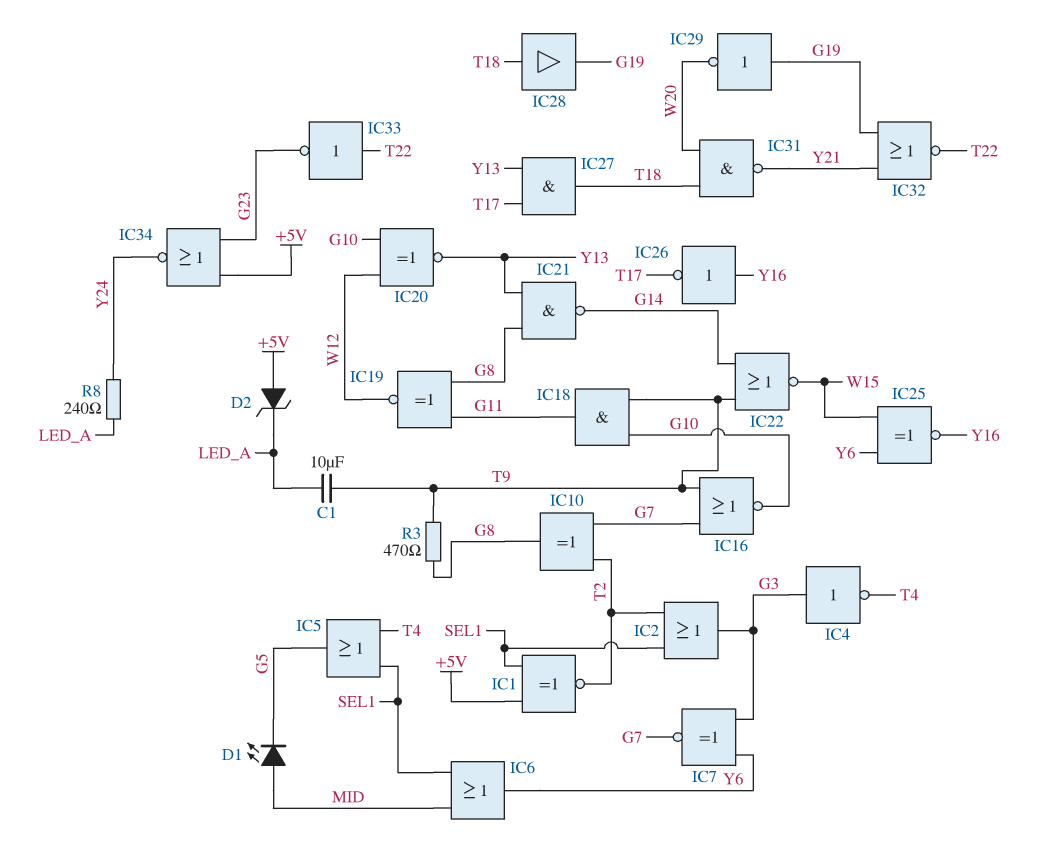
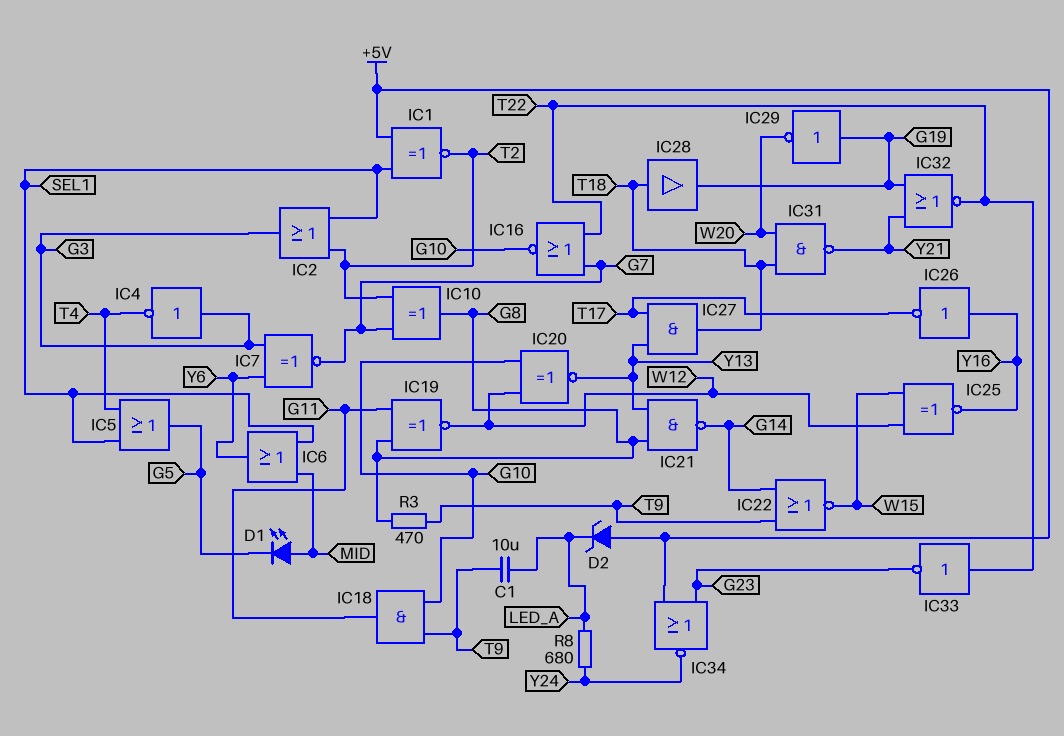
IC16: NOR (in G7, in T9, out G10) -> NOR (in G7, in T22, out G10)
IC25: XNOR (in W15, in Y6, out Y16) -> XNOR (in W12, in W15, out Y16)
R8: 240 (LED_A, Y24) -> 680 (LED_A, Y24)

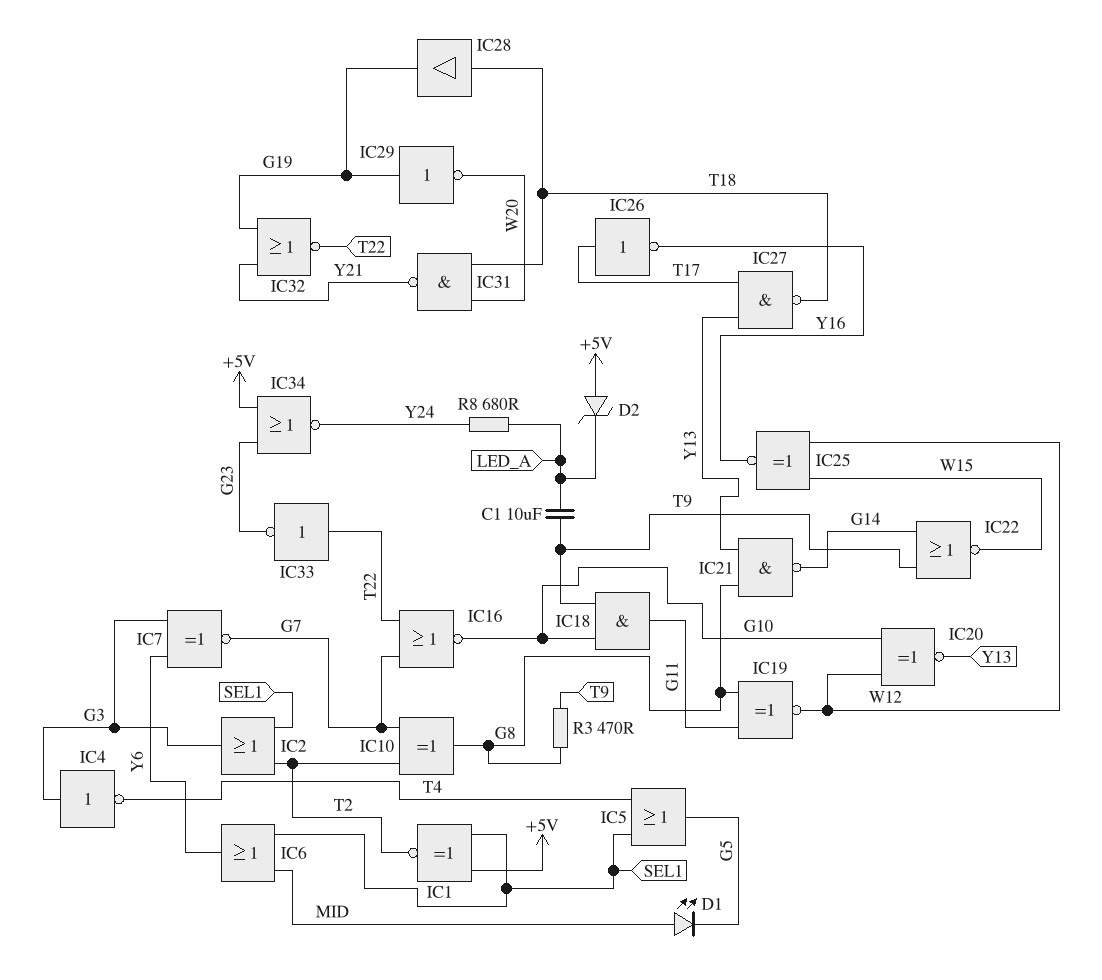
IC26: NOT (in Y16, out T17) -> NOT (in T17, out Y16)
IC27: AND (in T17, in Y13, out T18) -> NAND (in T17, in Y13, out T18)

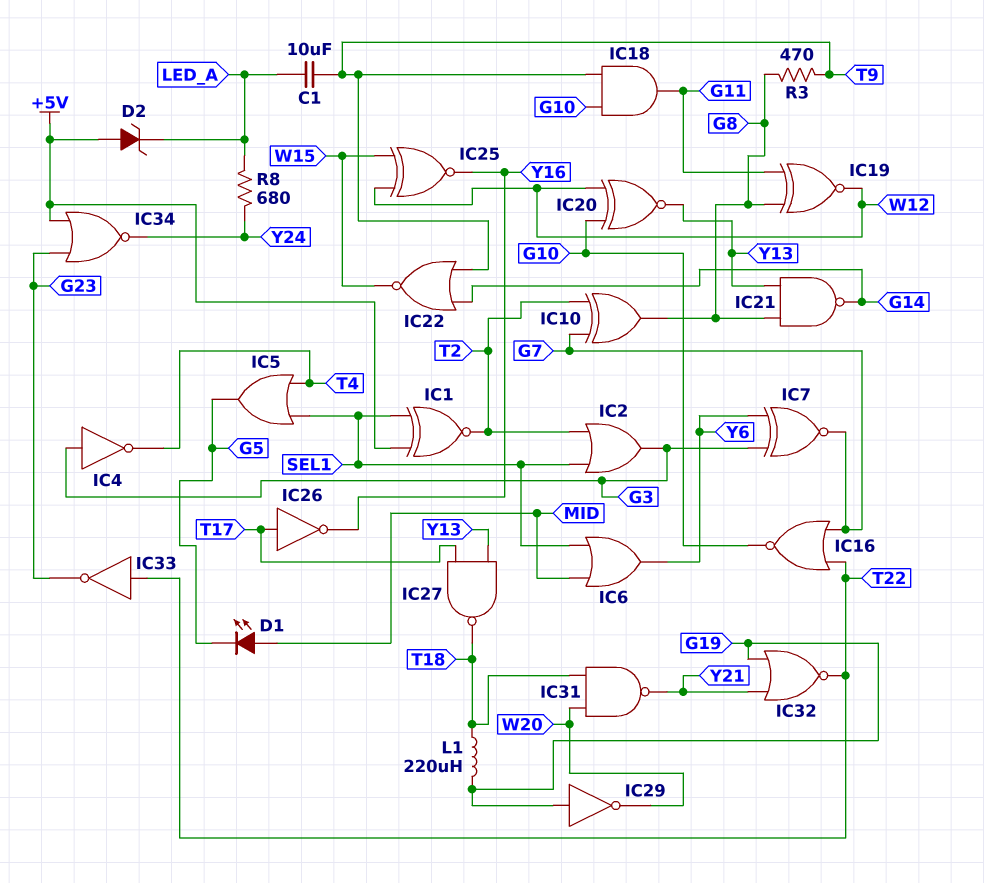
IC28: buffer (in T18, out G19) -> none
L1: none -> 220uH (G19, T18)

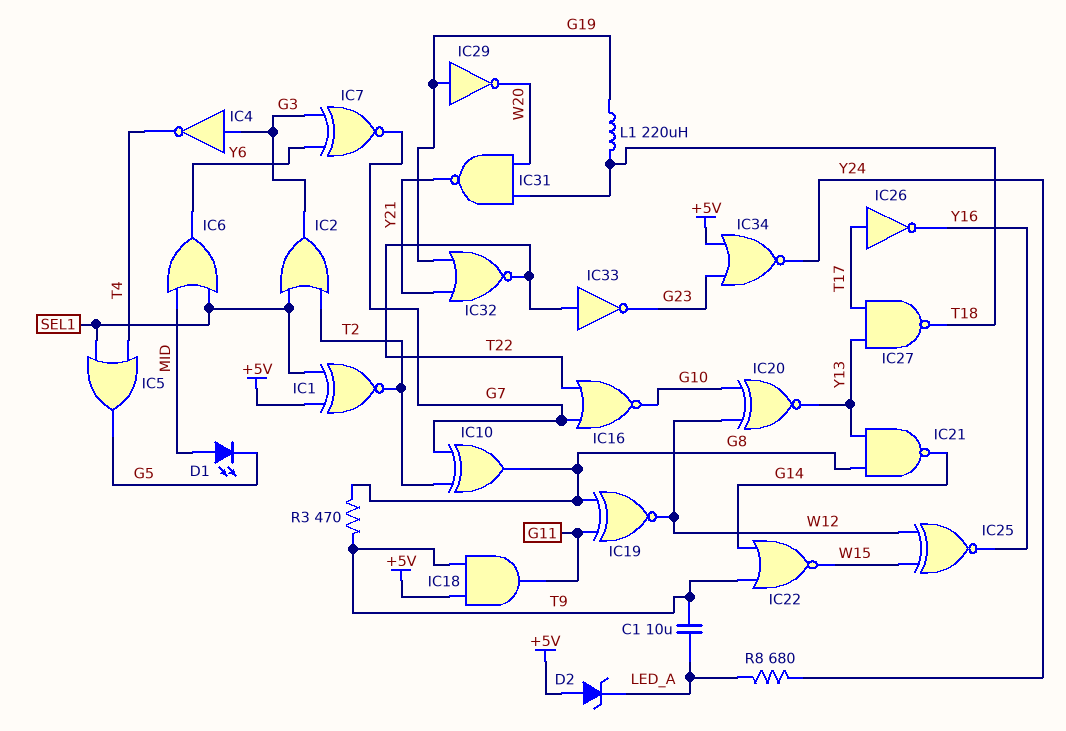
IC18: AND (in G10, in T9, out G11) -> AND (in +5V, in T9, out G11)

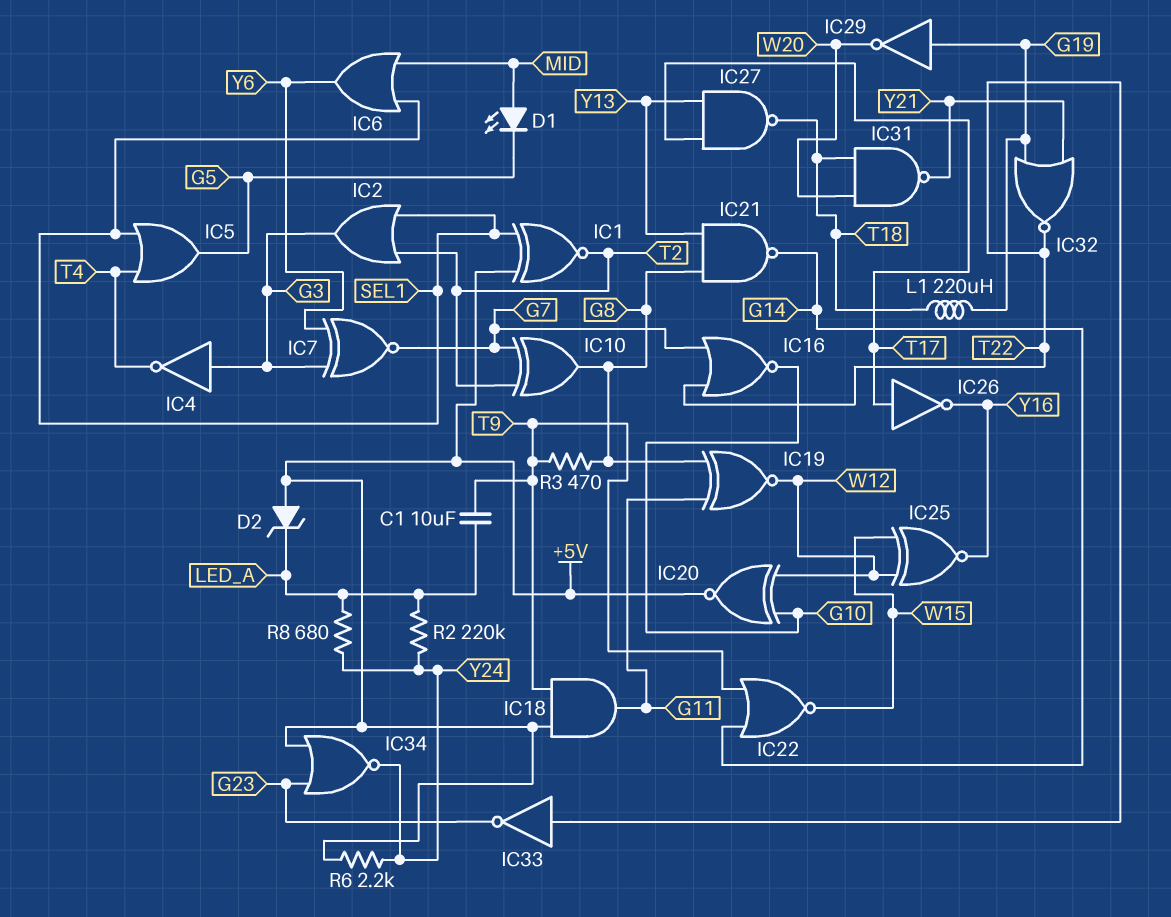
IC20: XNOR (in G10, in W12, out Y13) -> XNOR (in G10, in W12, out +5V)
R2: none -> 220k (LED_A, Y24)
R6: none -> 2.2k (+5V, Y24)

